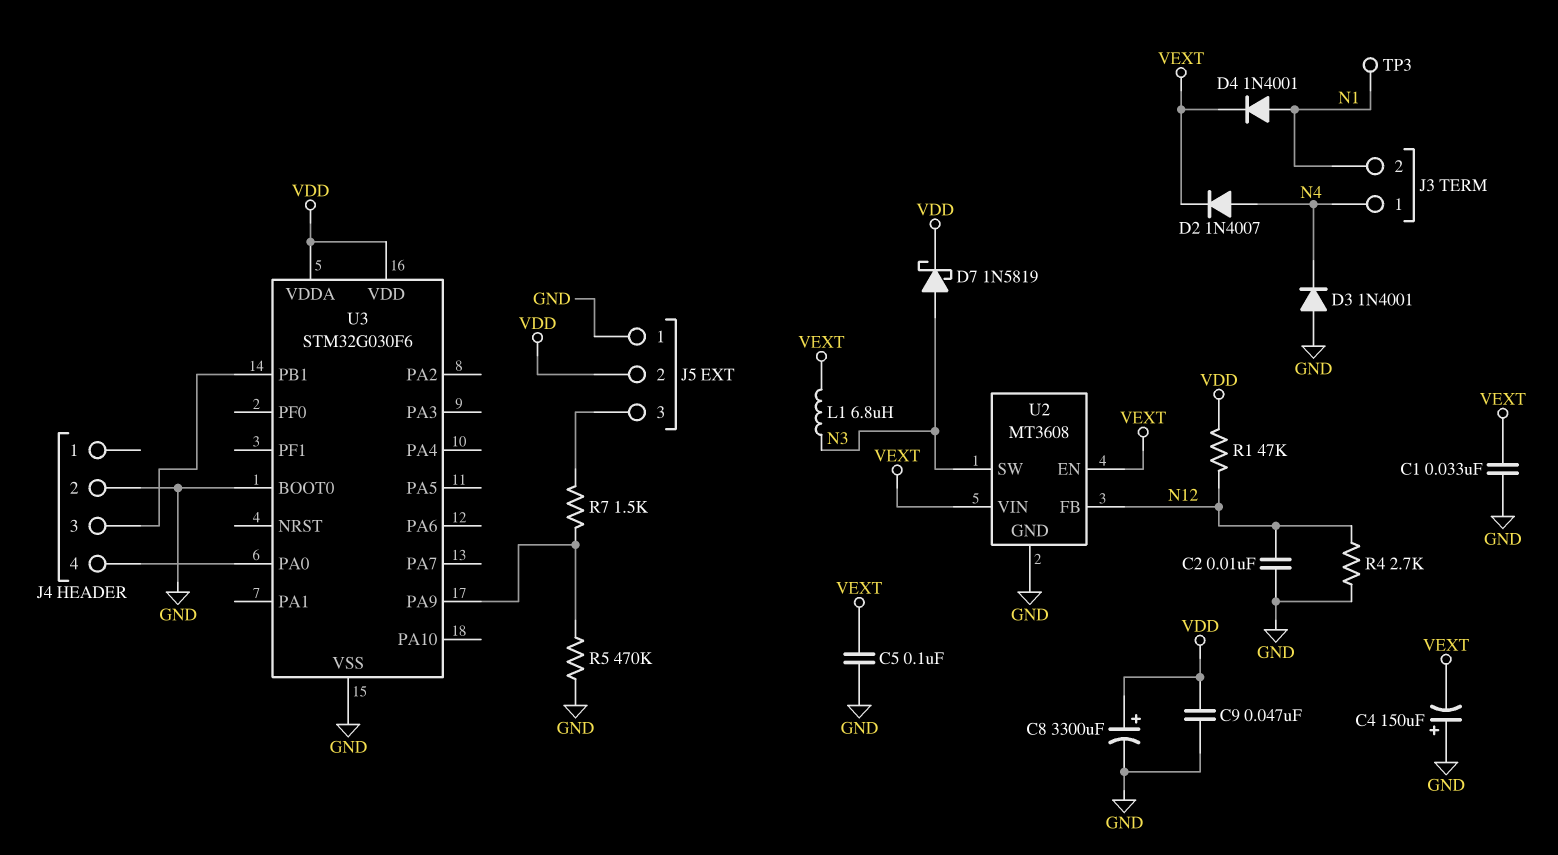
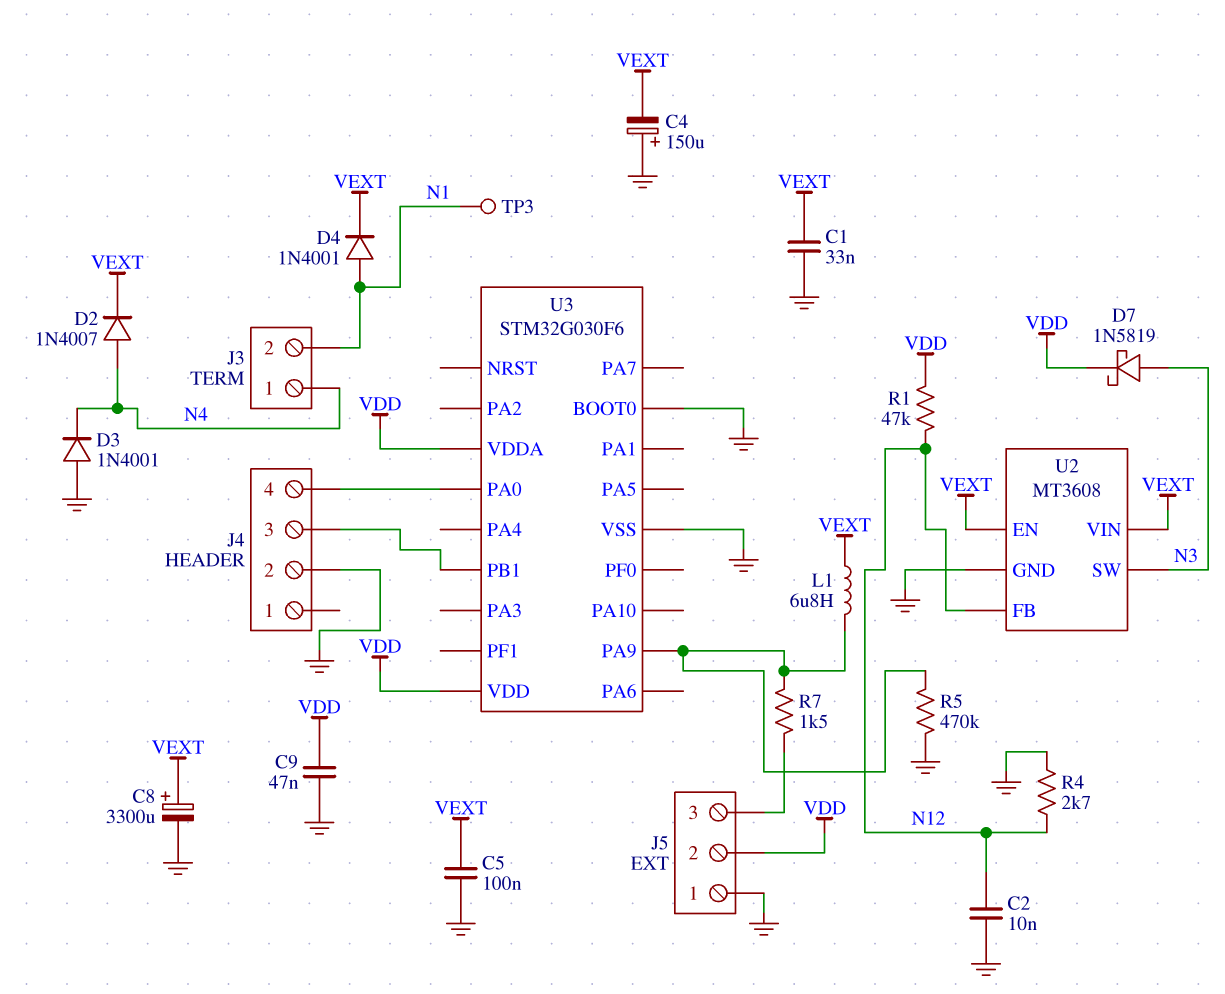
C8: 3300uF (plus VDD, minus GND) -> 3300uF (plus VEXT, minus GND)
L1: 6.8uH (N3, VEXT) -> 6.8uH (U3/PA9, VEXT)

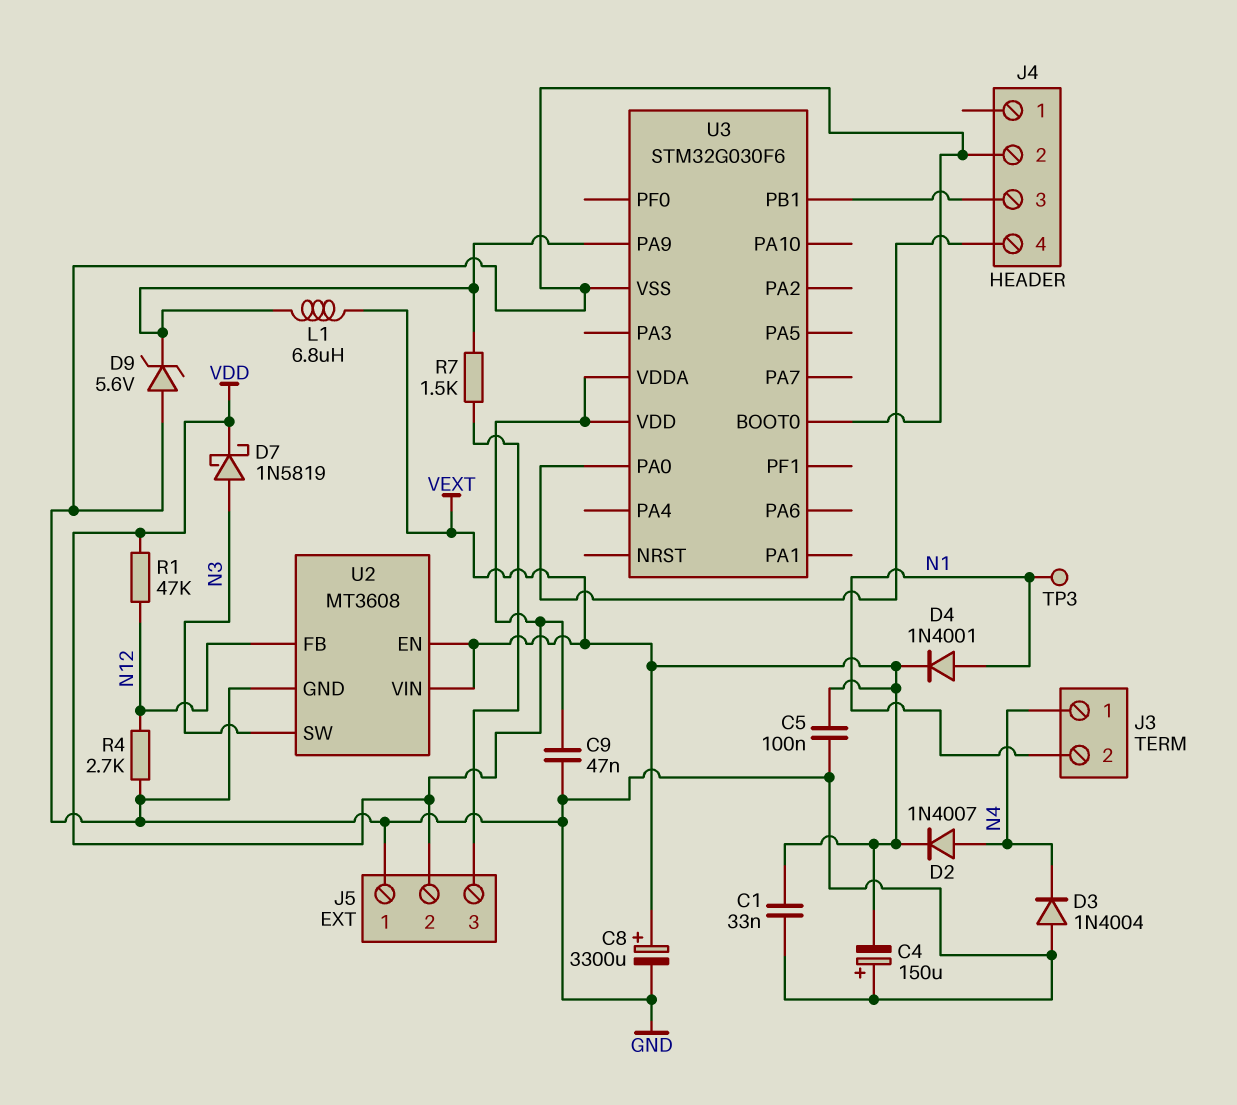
C2: 10nF (GND, N12) -> none
D3: diode 1N4001 (A GND, K N4) -> diode 1N4004 (A GND, K N4)
D9: none -> zener 5.6V (A GND, K U3/PA9)
R5: 470k (GND, U3/PA9) -> none

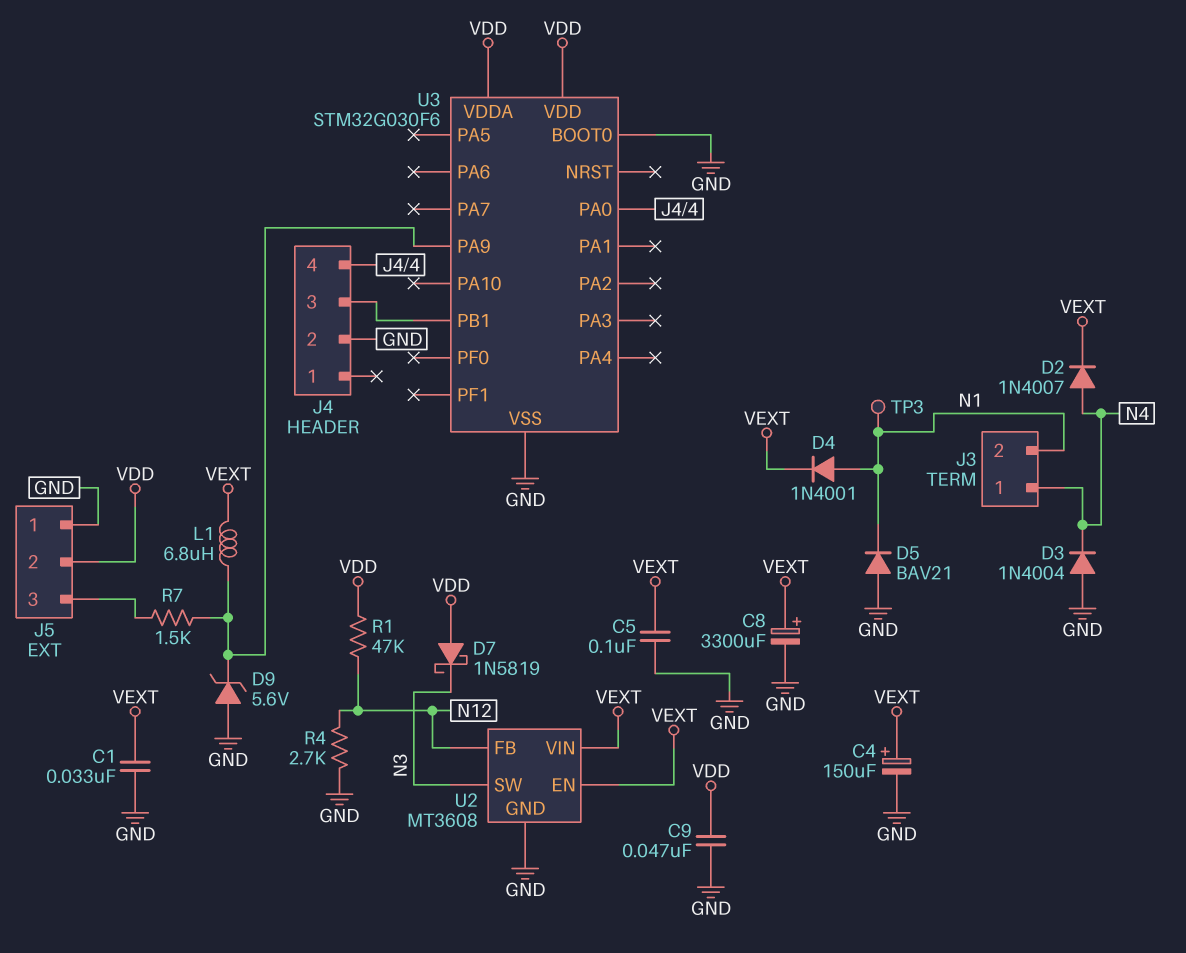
C4: 150uF (plus GND, minus VEXT) -> 150uF (plus VEXT, minus GND)
D5: none -> diode BAV21 (A GND, K N1)
D7: schottky 1N5819 (A N3, K VDD) -> schottky 1N5819 (A VDD, K N3)

